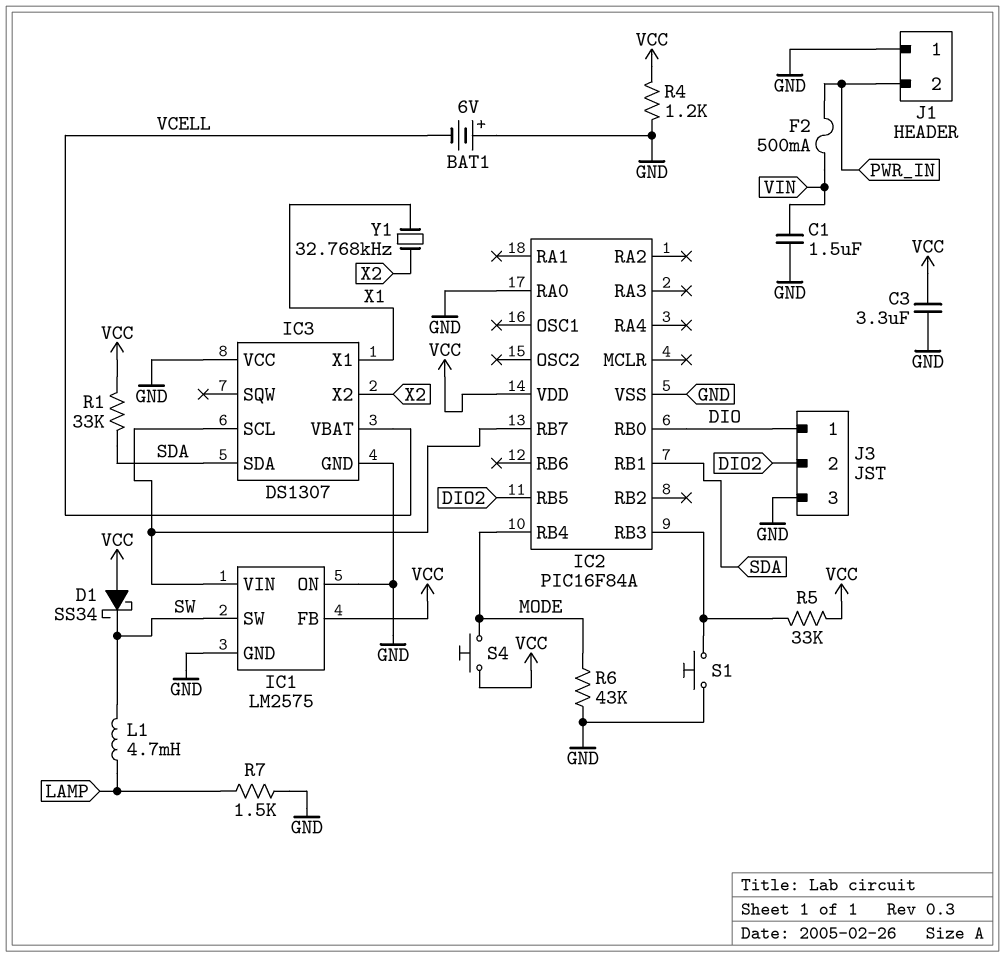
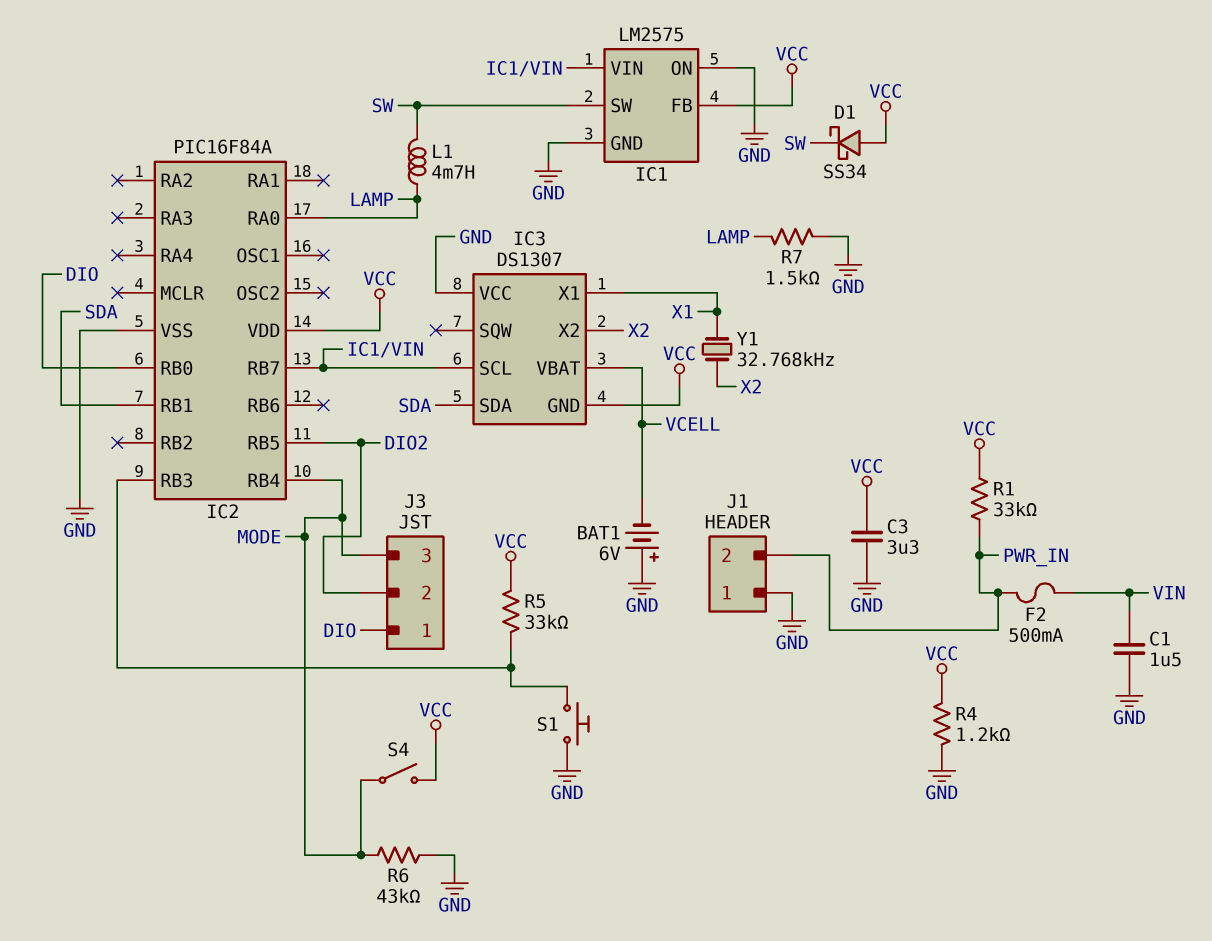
IC2 pin RA0: GND -> LAMP
IC3 pin GND: GND -> VCC
J3 pin 3: GND -> MODE
R1: 33k (SDA, VCC) -> 33k (PWR_IN, VCC)
S4: button (MODE, VCC) -> switch (MODE, VCC)

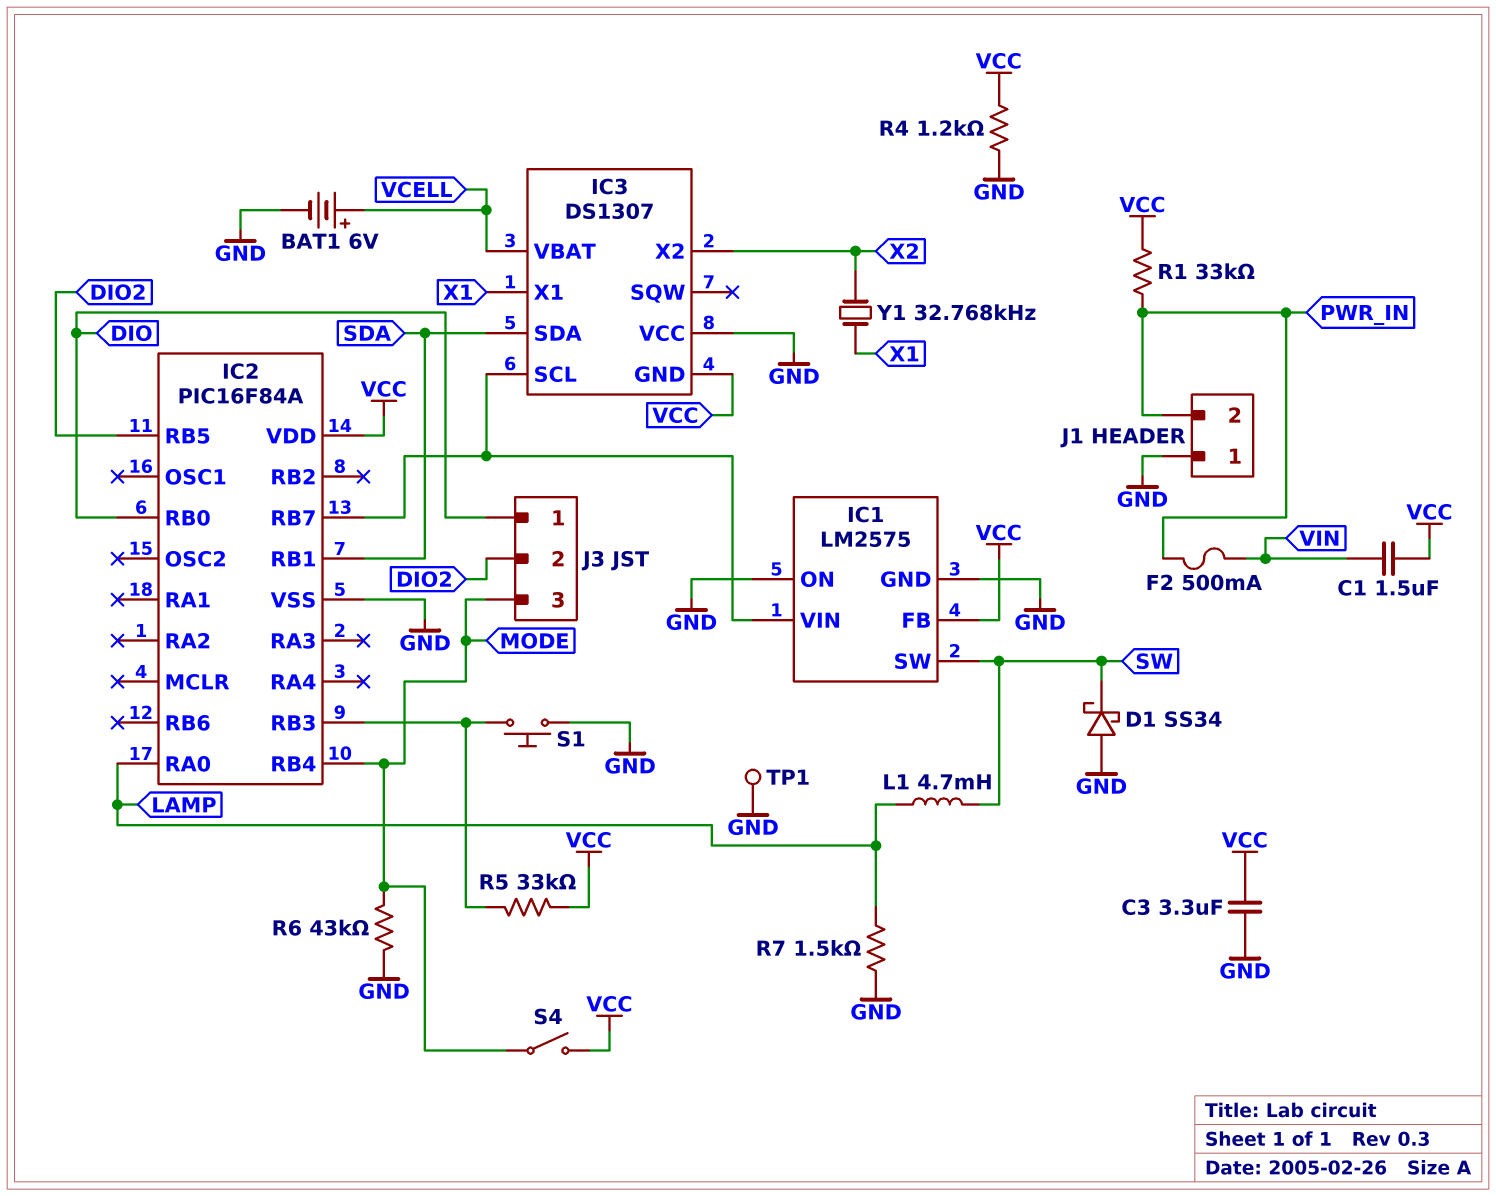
BAT1: 6V (plus GND, minus VCELL) -> 6V (plus VCELL, minus GND)
C1: 1.5uF (GND, VIN) -> 1.5uF (VCC, VIN)
D1: schottky SS34 (A VCC, K SW) -> schottky SS34 (A GND, K SW)
TP1: none -> test point (GND)

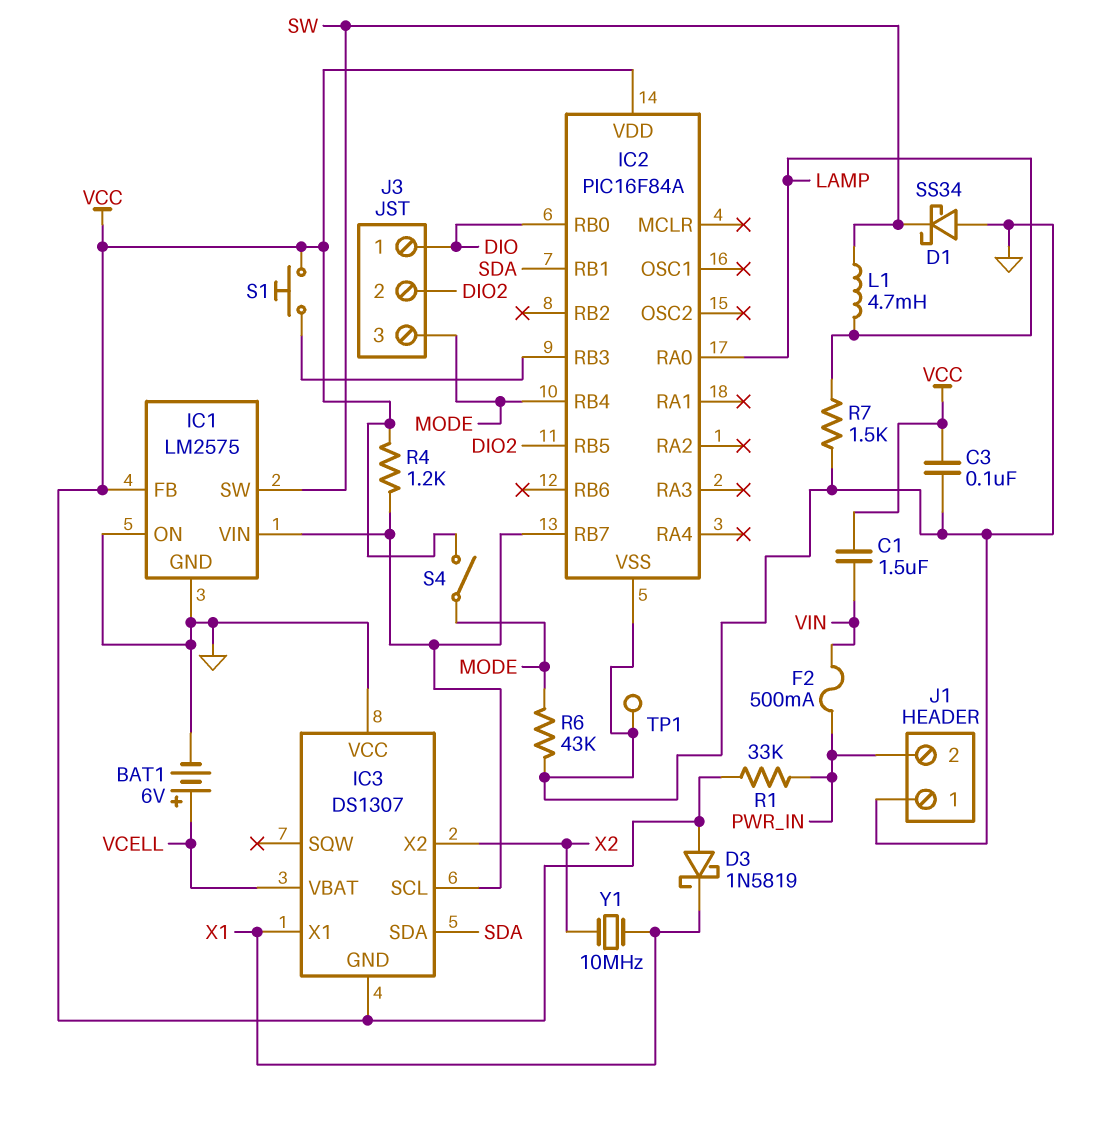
C3: 3.3uF (GND, VCC) -> 100nF (GND, VCC)
D3: none -> schottky 1N5819 (A VCC, K X1)
R4: 1.2k (GND, VCC) -> 1.2k (IC1/VIN, VCC)
R5: 33k (IC2/RB3, VCC) -> none
S1: button (GND, IC2/RB3) -> button (IC2/RB3, VCC)
Y1: 32.768kHz (X1, X2) -> 10MHz (X1, X2)

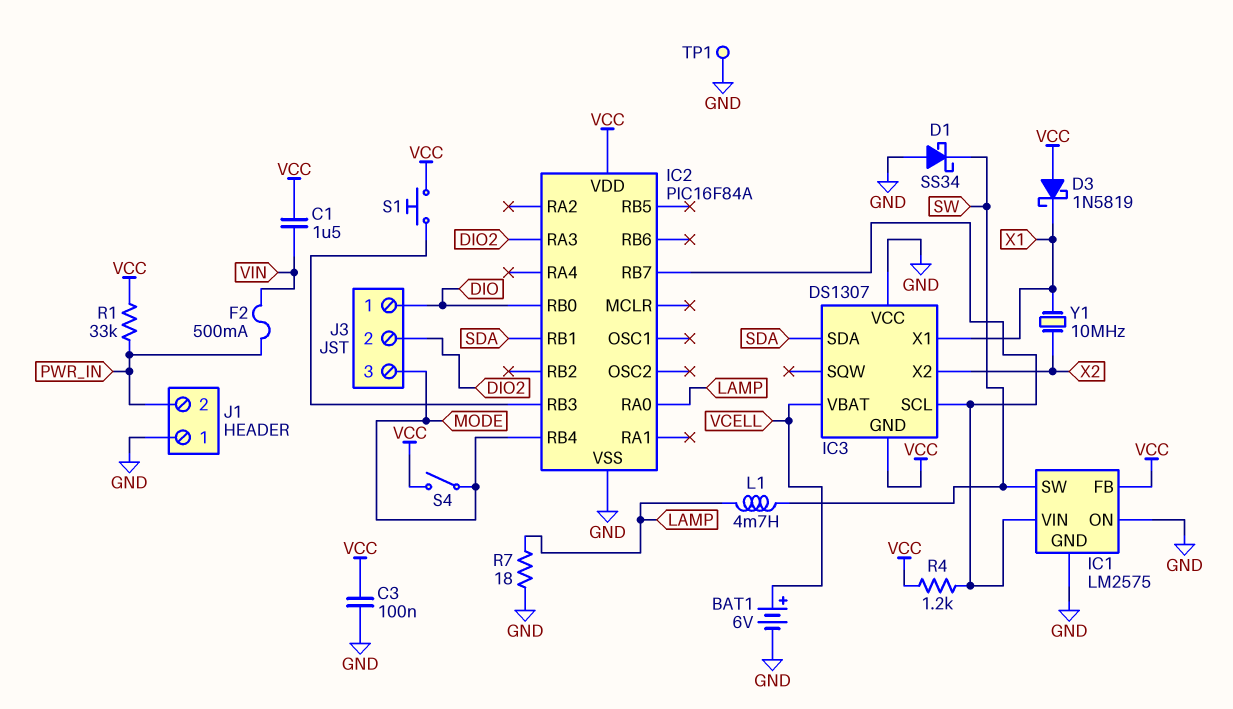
IC2 pin RA3: none -> DIO2
IC2 pin RB5: DIO2 -> none
R6: 43k (GND, MODE) -> none
R7: 1.5k (GND, LAMP) -> 18 (GND, LAMP)

